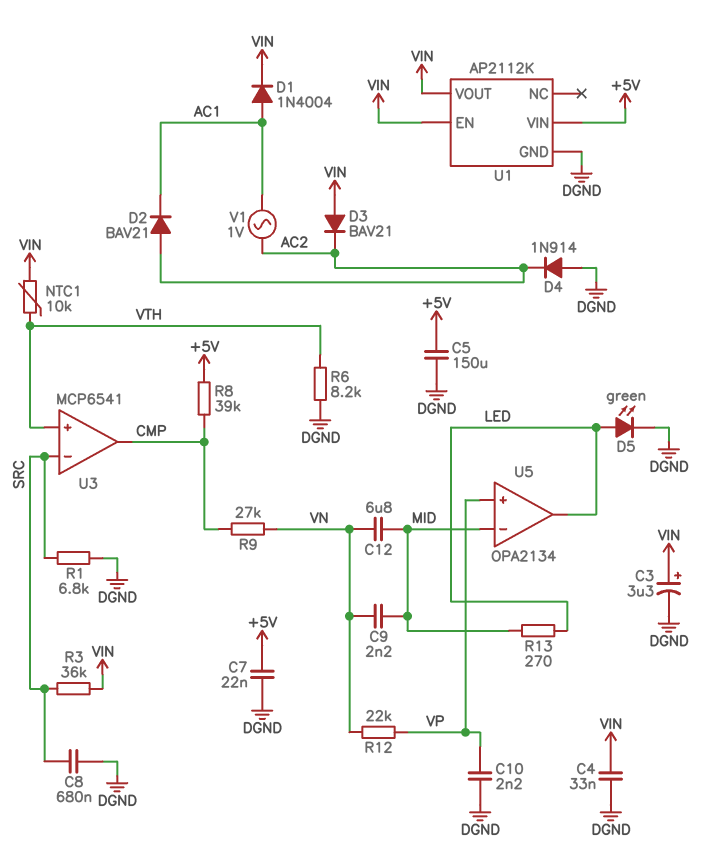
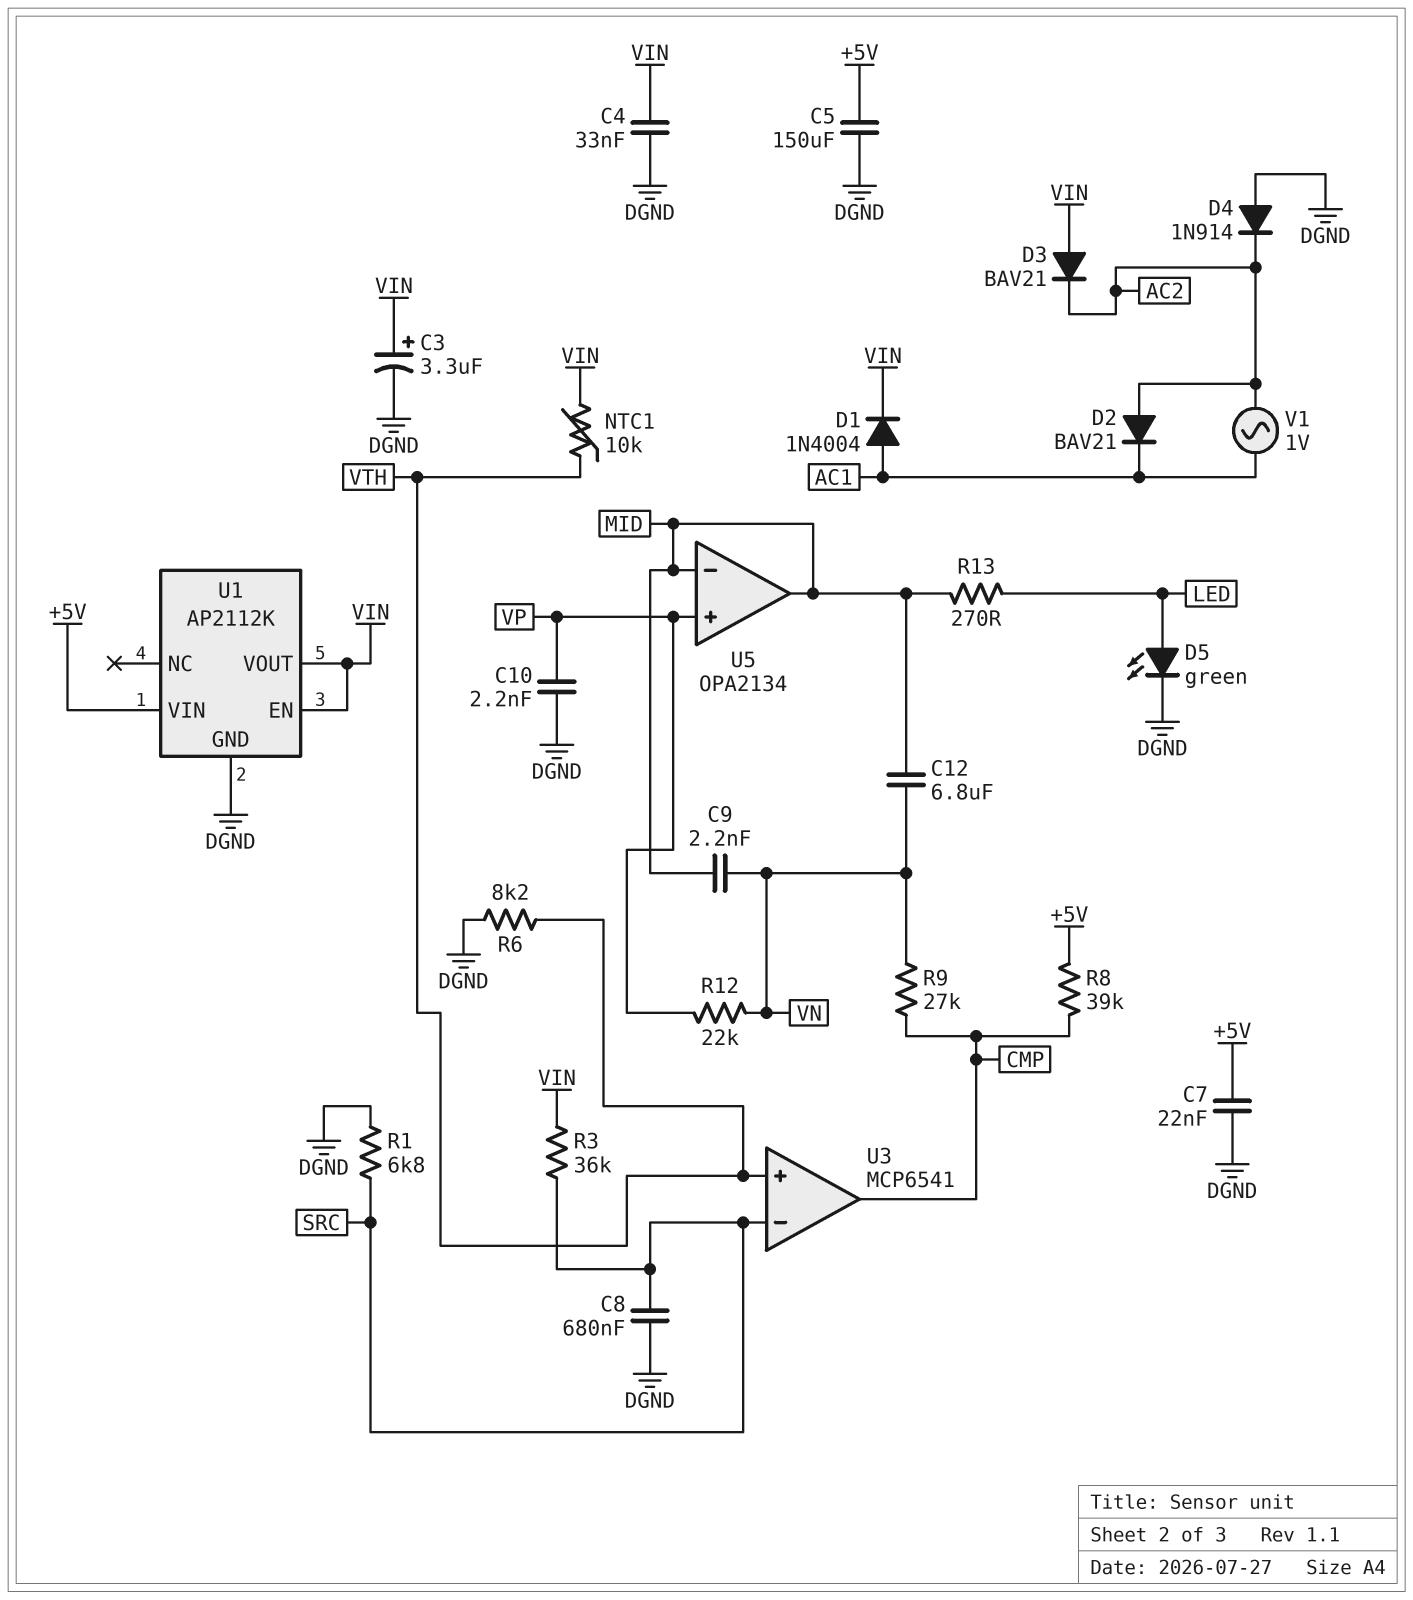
U5 pin out: LED -> MID

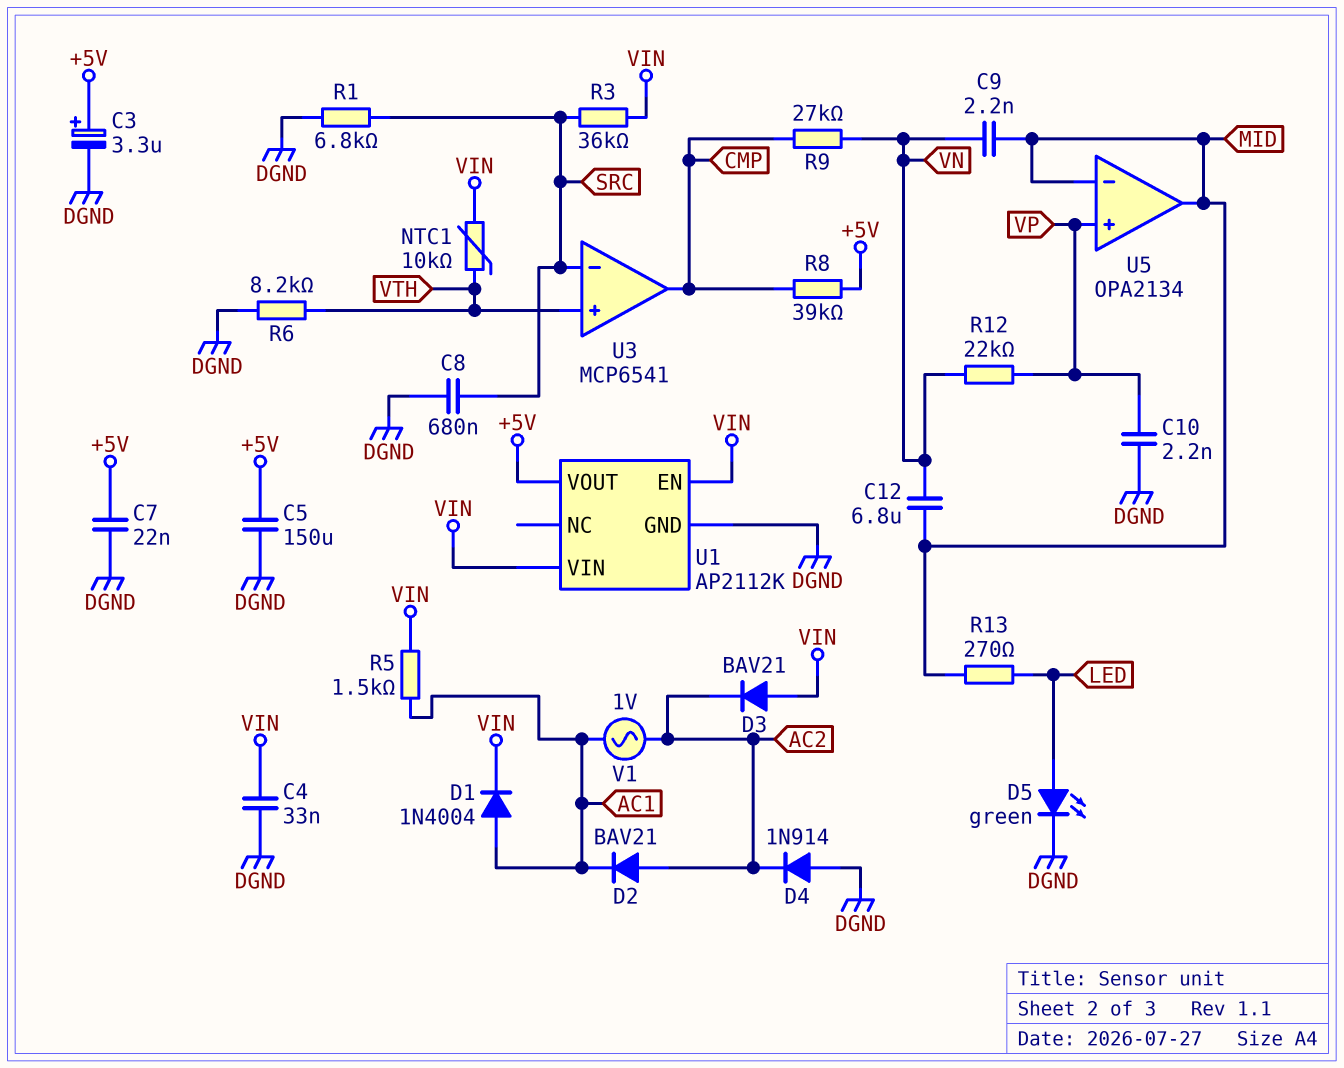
C3: 3.3uF (plus VIN, minus DGND) -> 3.3uF (plus +5V, minus DGND)
R5: none -> 1.5k (AC1, VIN)
U1 pin VIN: +5V -> VIN
U1 pin VOUT: VIN -> +5V

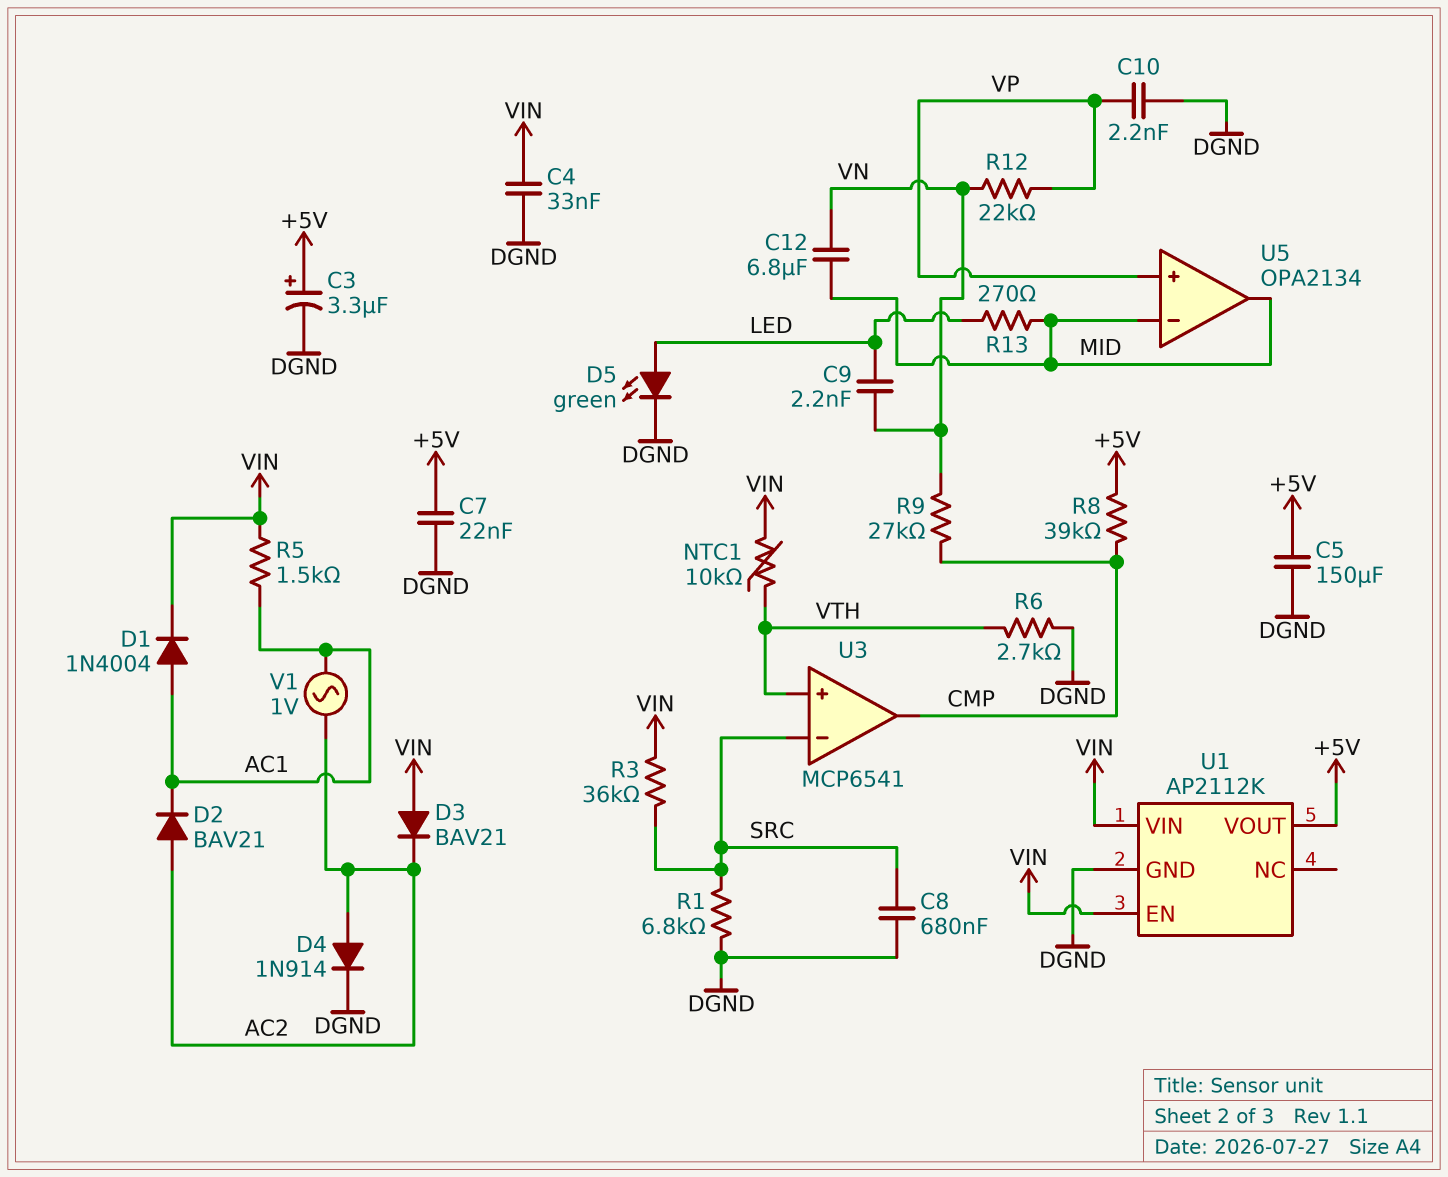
C9: 2.2nF (MID, VN) -> 2.2nF (LED, VN)
D4: diode 1N914 (A DGND, K AC2) -> diode 1N914 (A AC2, K DGND)
R6: 8.2k (DGND, VTH) -> 2.7k (DGND, VTH)

